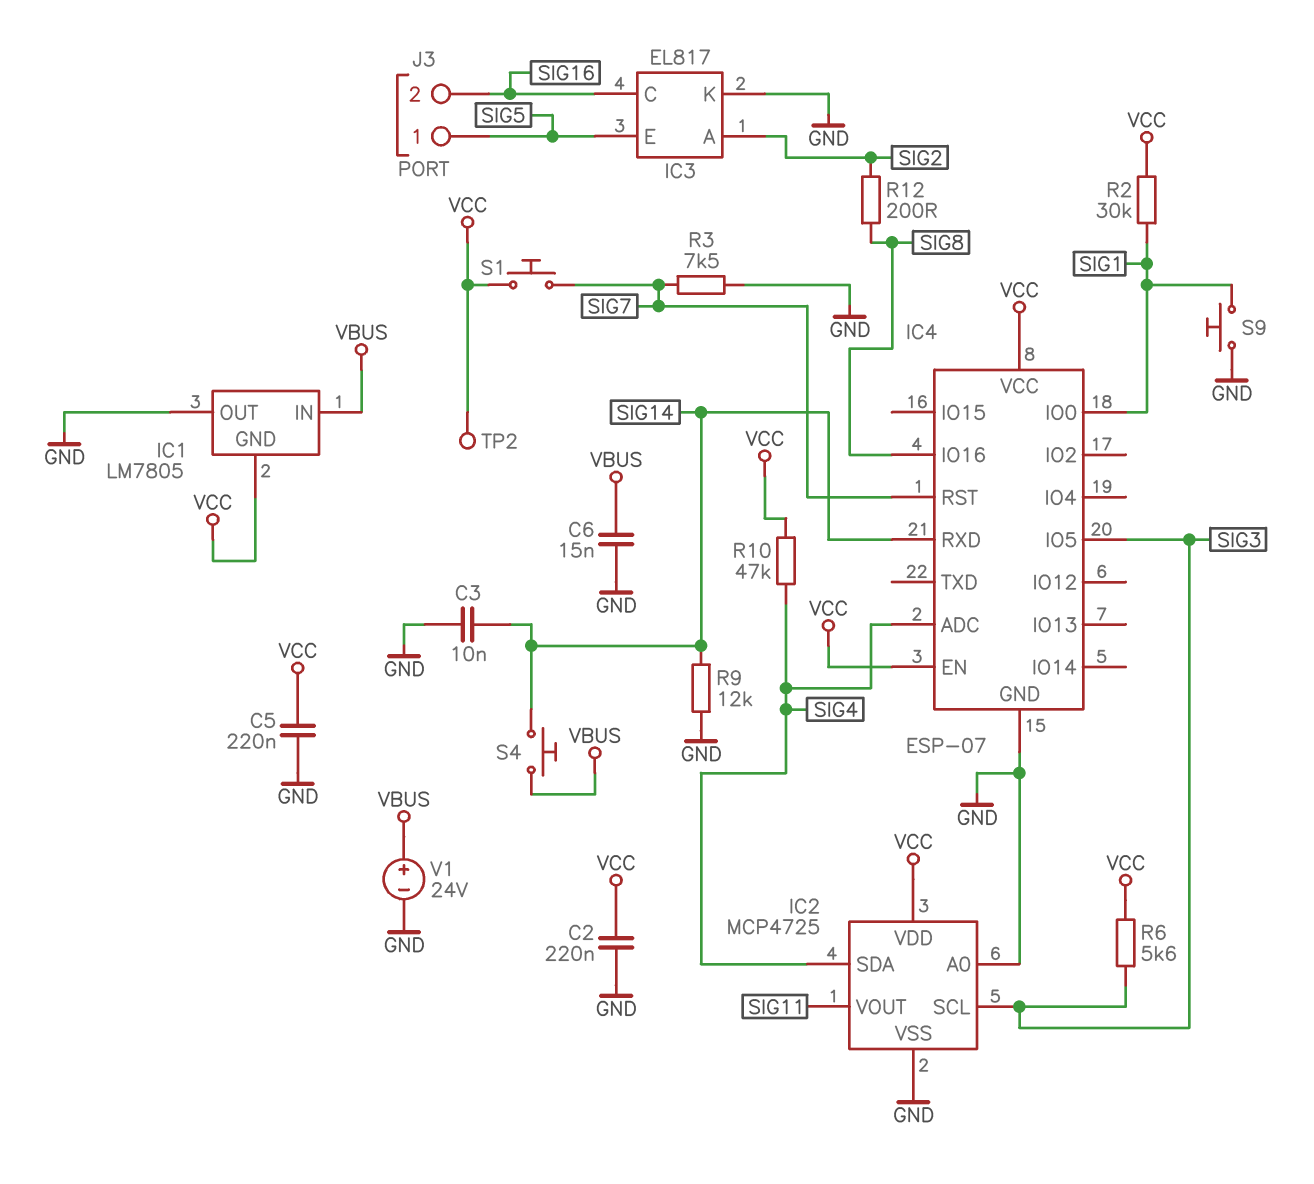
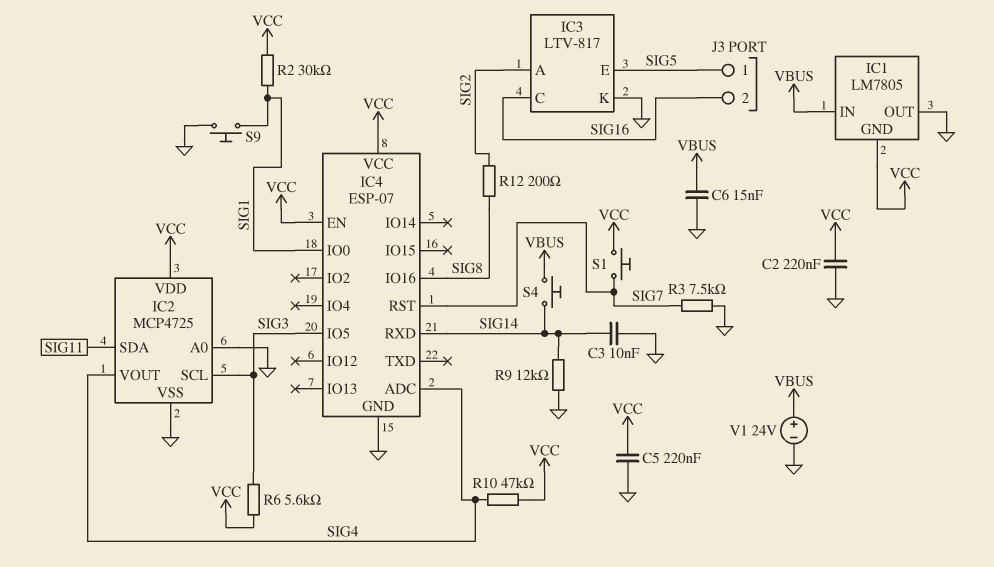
IC2 pin SDA: SIG4 -> SIG11
IC2 pin VOUT: SIG11 -> SIG4
IC3: EL817 -> LTV-817
TP2: test point (VCC) -> none

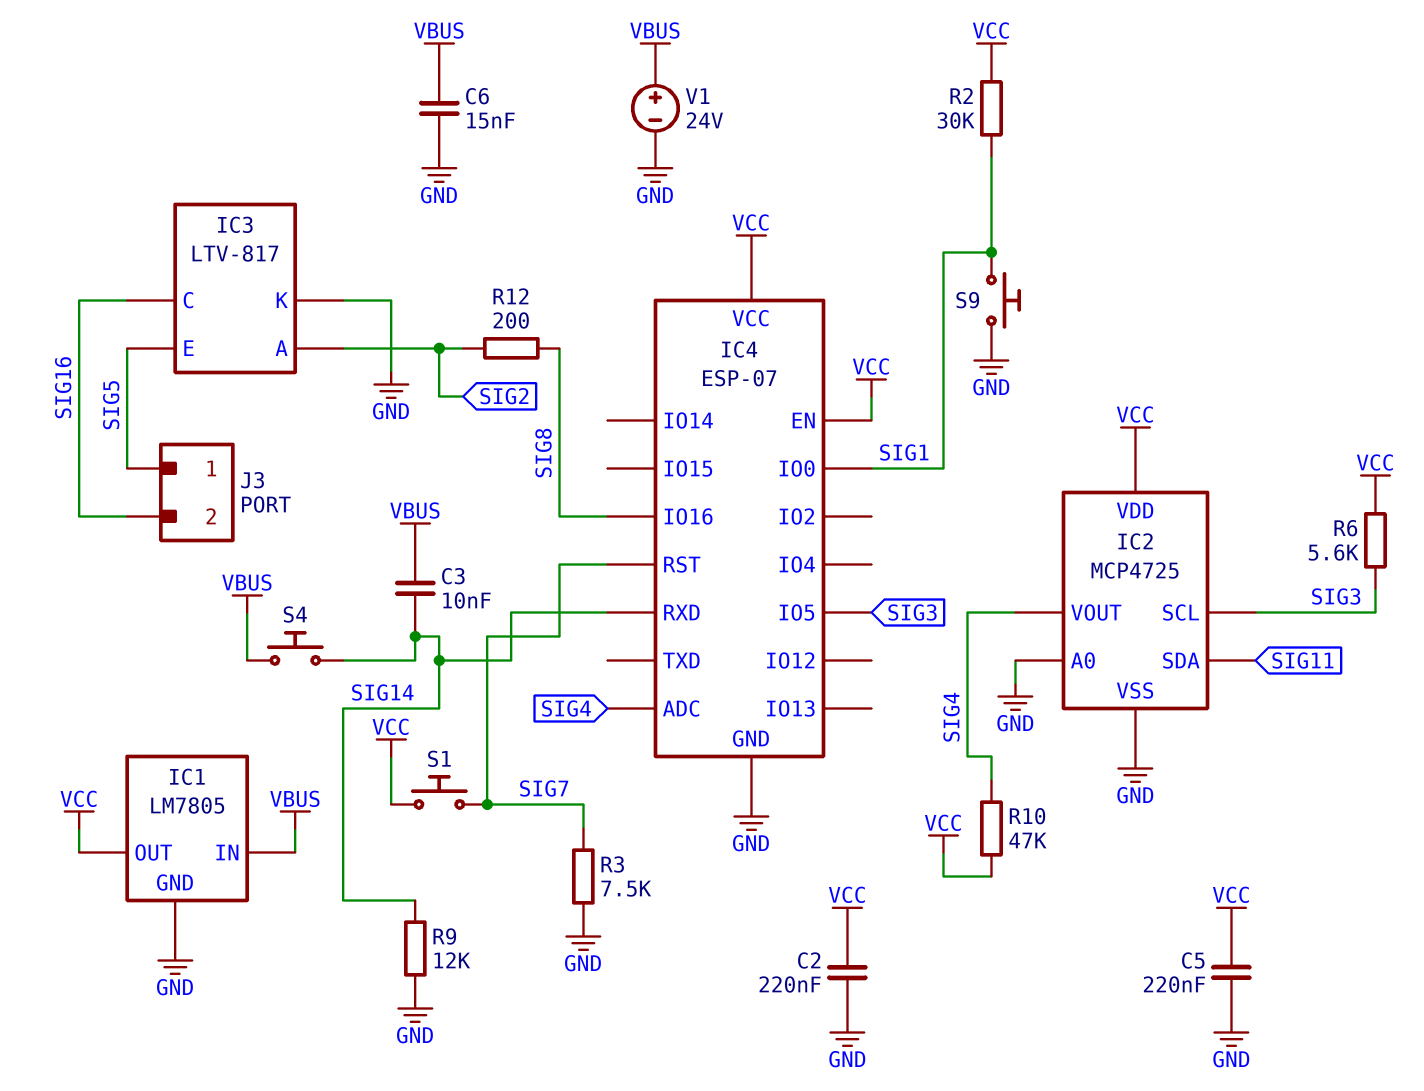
C3: 10nF (GND, SIG14) -> 10nF (SIG14, VBUS)
IC1 pin GND: VCC -> GND
IC1 pin OUT: GND -> VCC

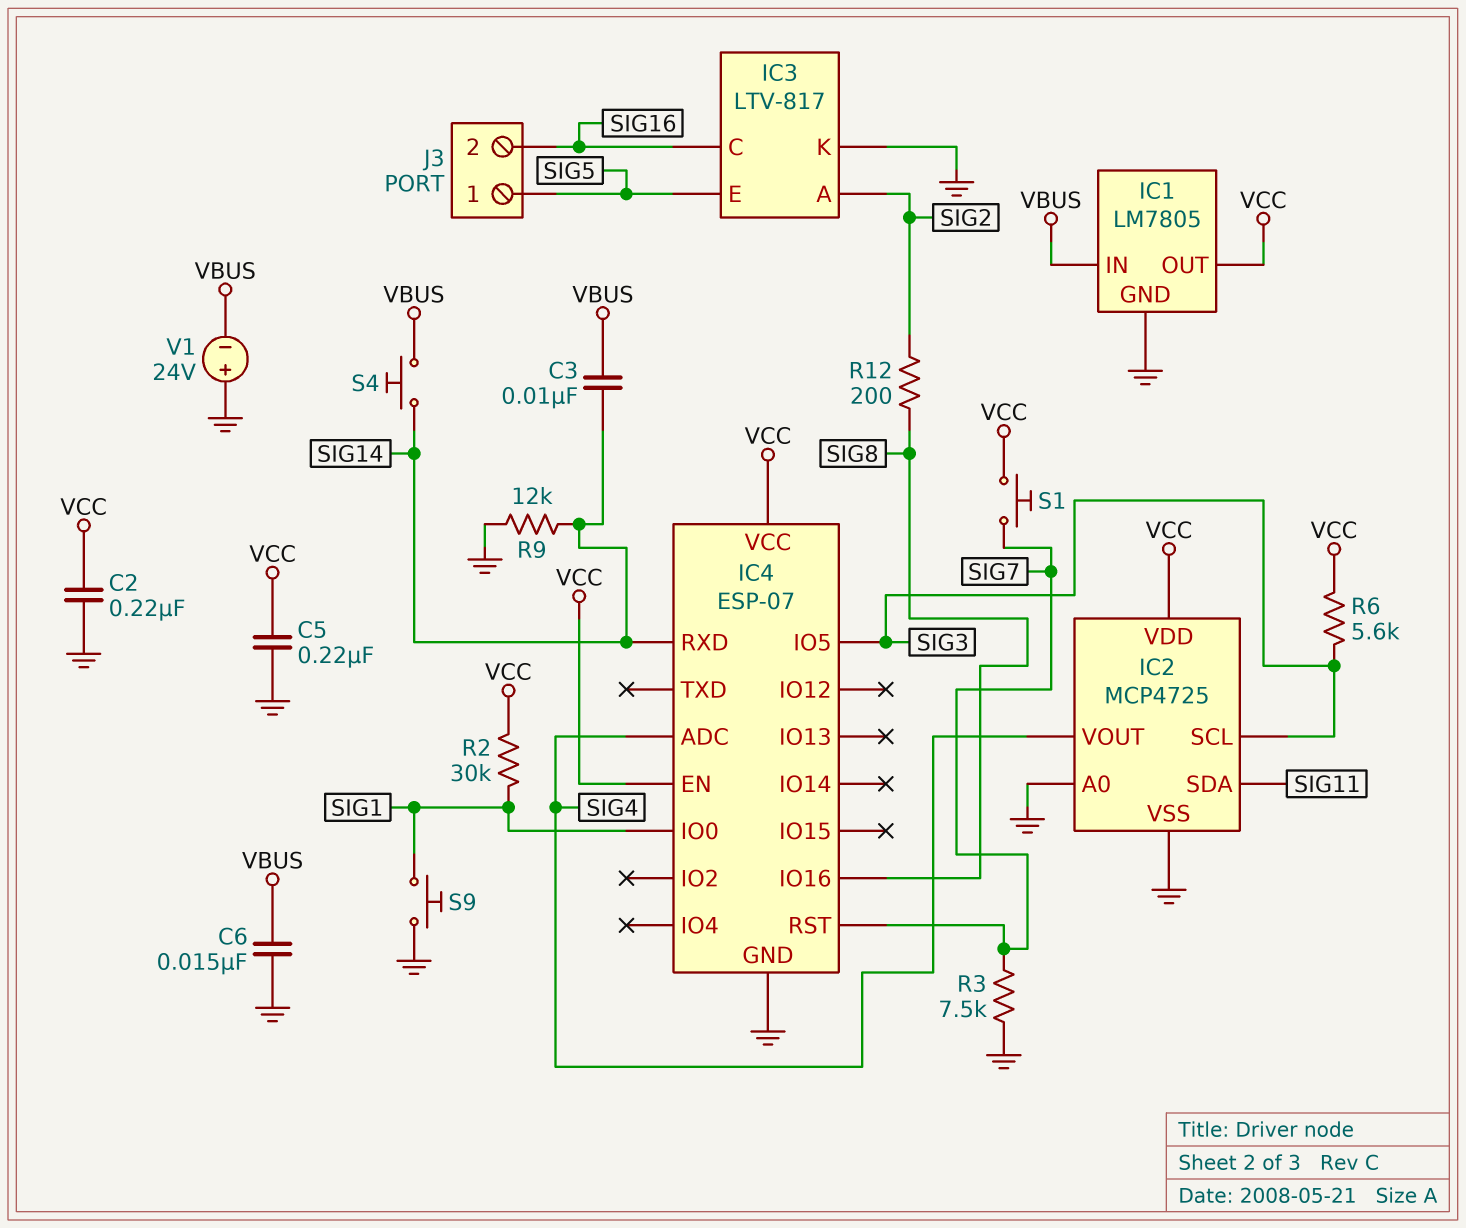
R10: 47k (SIG4, VCC) -> none
V1: 24V (plus VBUS, minus GND) -> 24V (plus GND, minus VBUS)

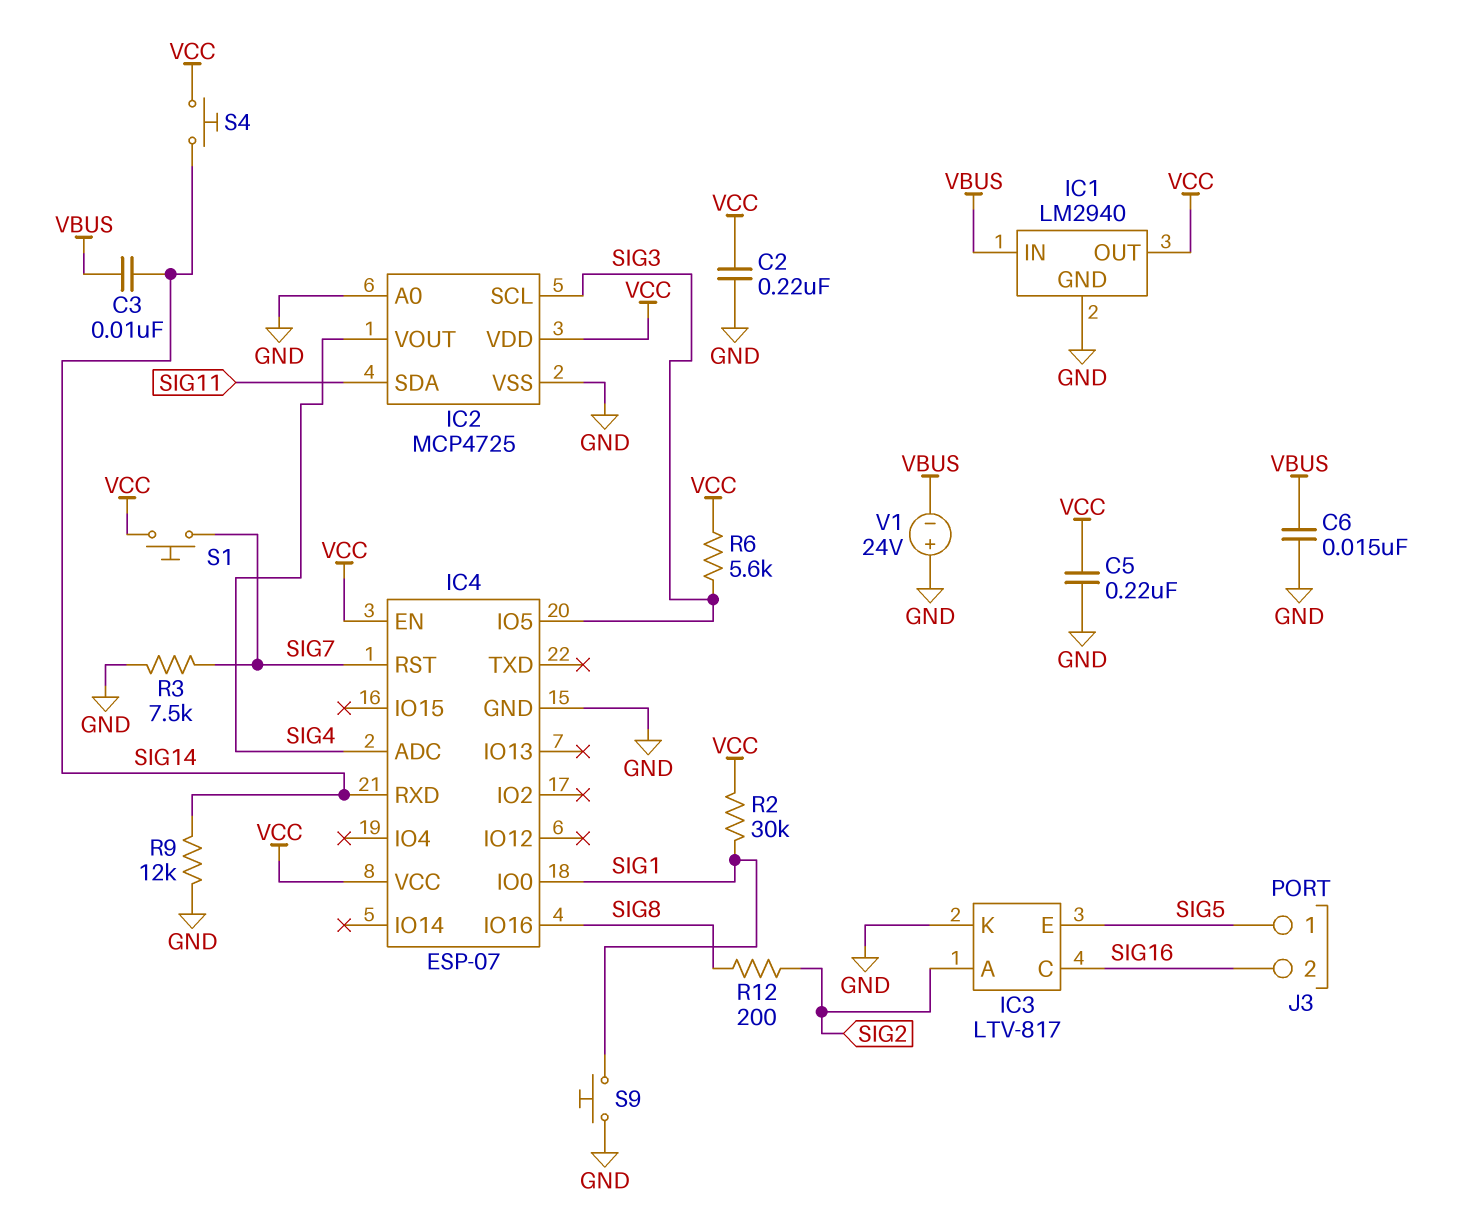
IC1: LM7805 -> LM2940
S4: button (SIG14, VBUS) -> button (SIG14, VCC)

